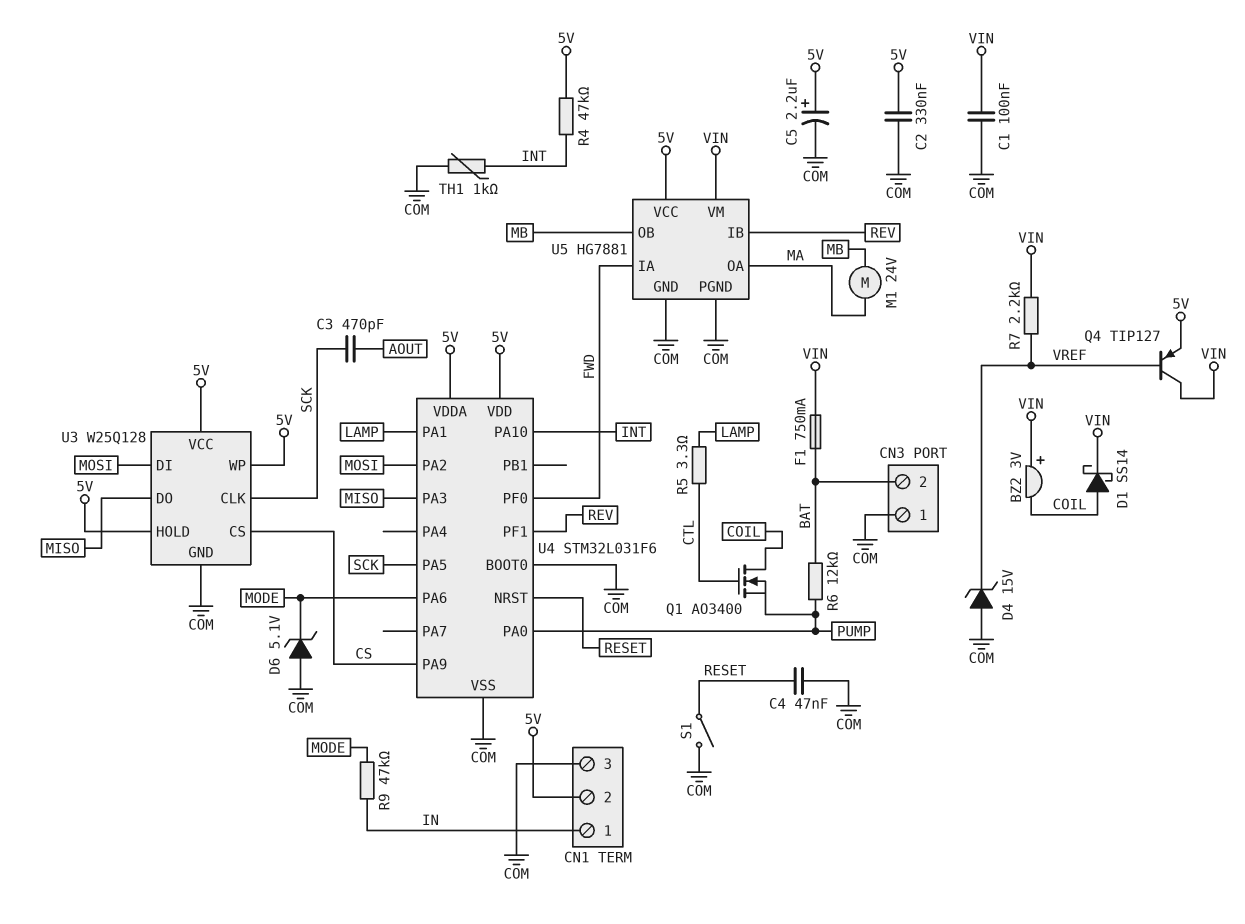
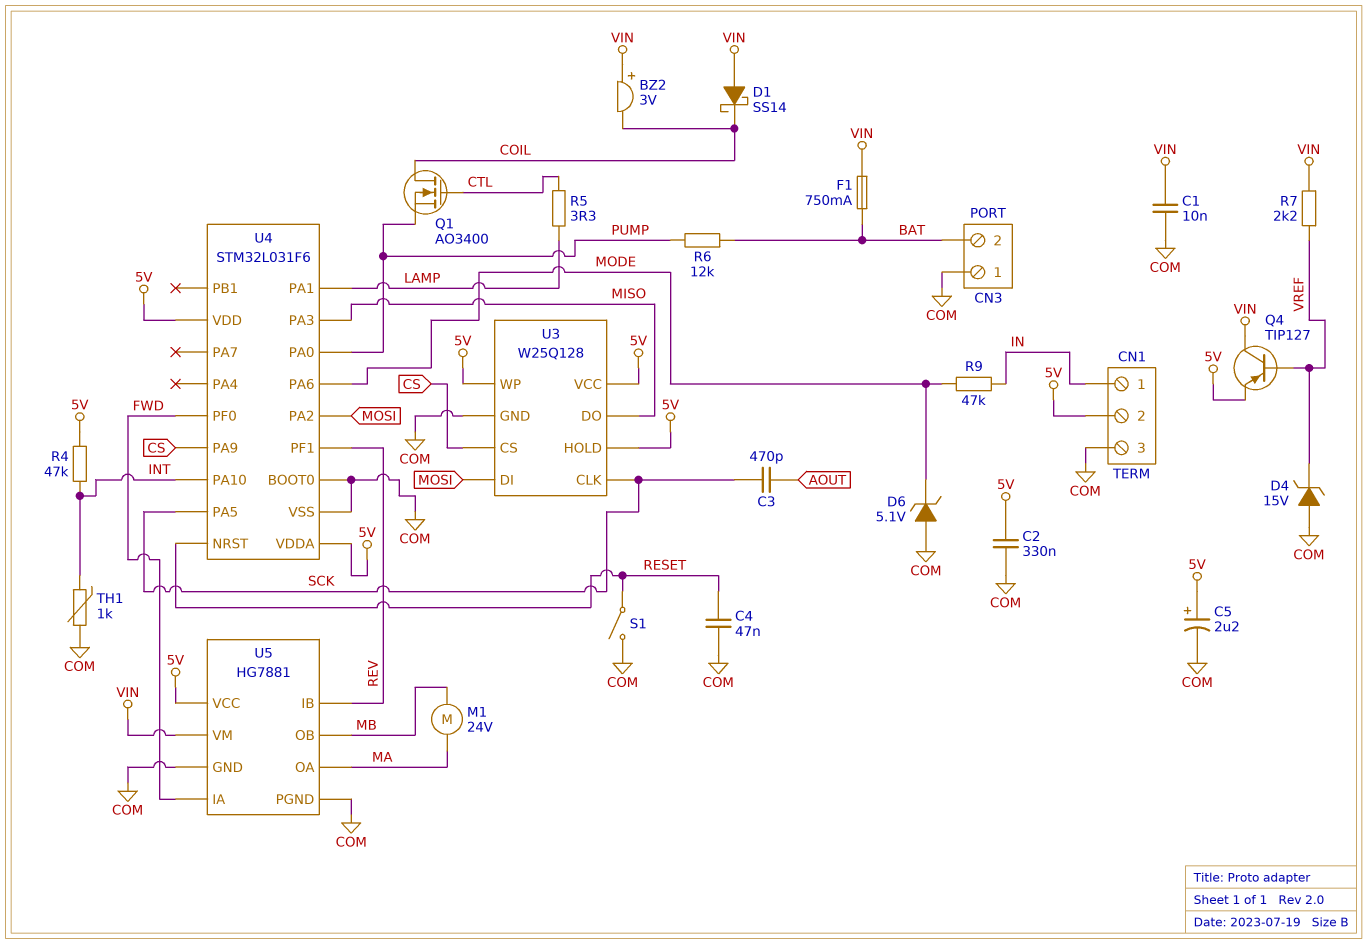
C1: 100nF (COM, VIN) -> 10nF (COM, VIN)
D1: schottky SS14 (A COIL, K VIN) -> schottky SS14 (A VIN, K COIL)

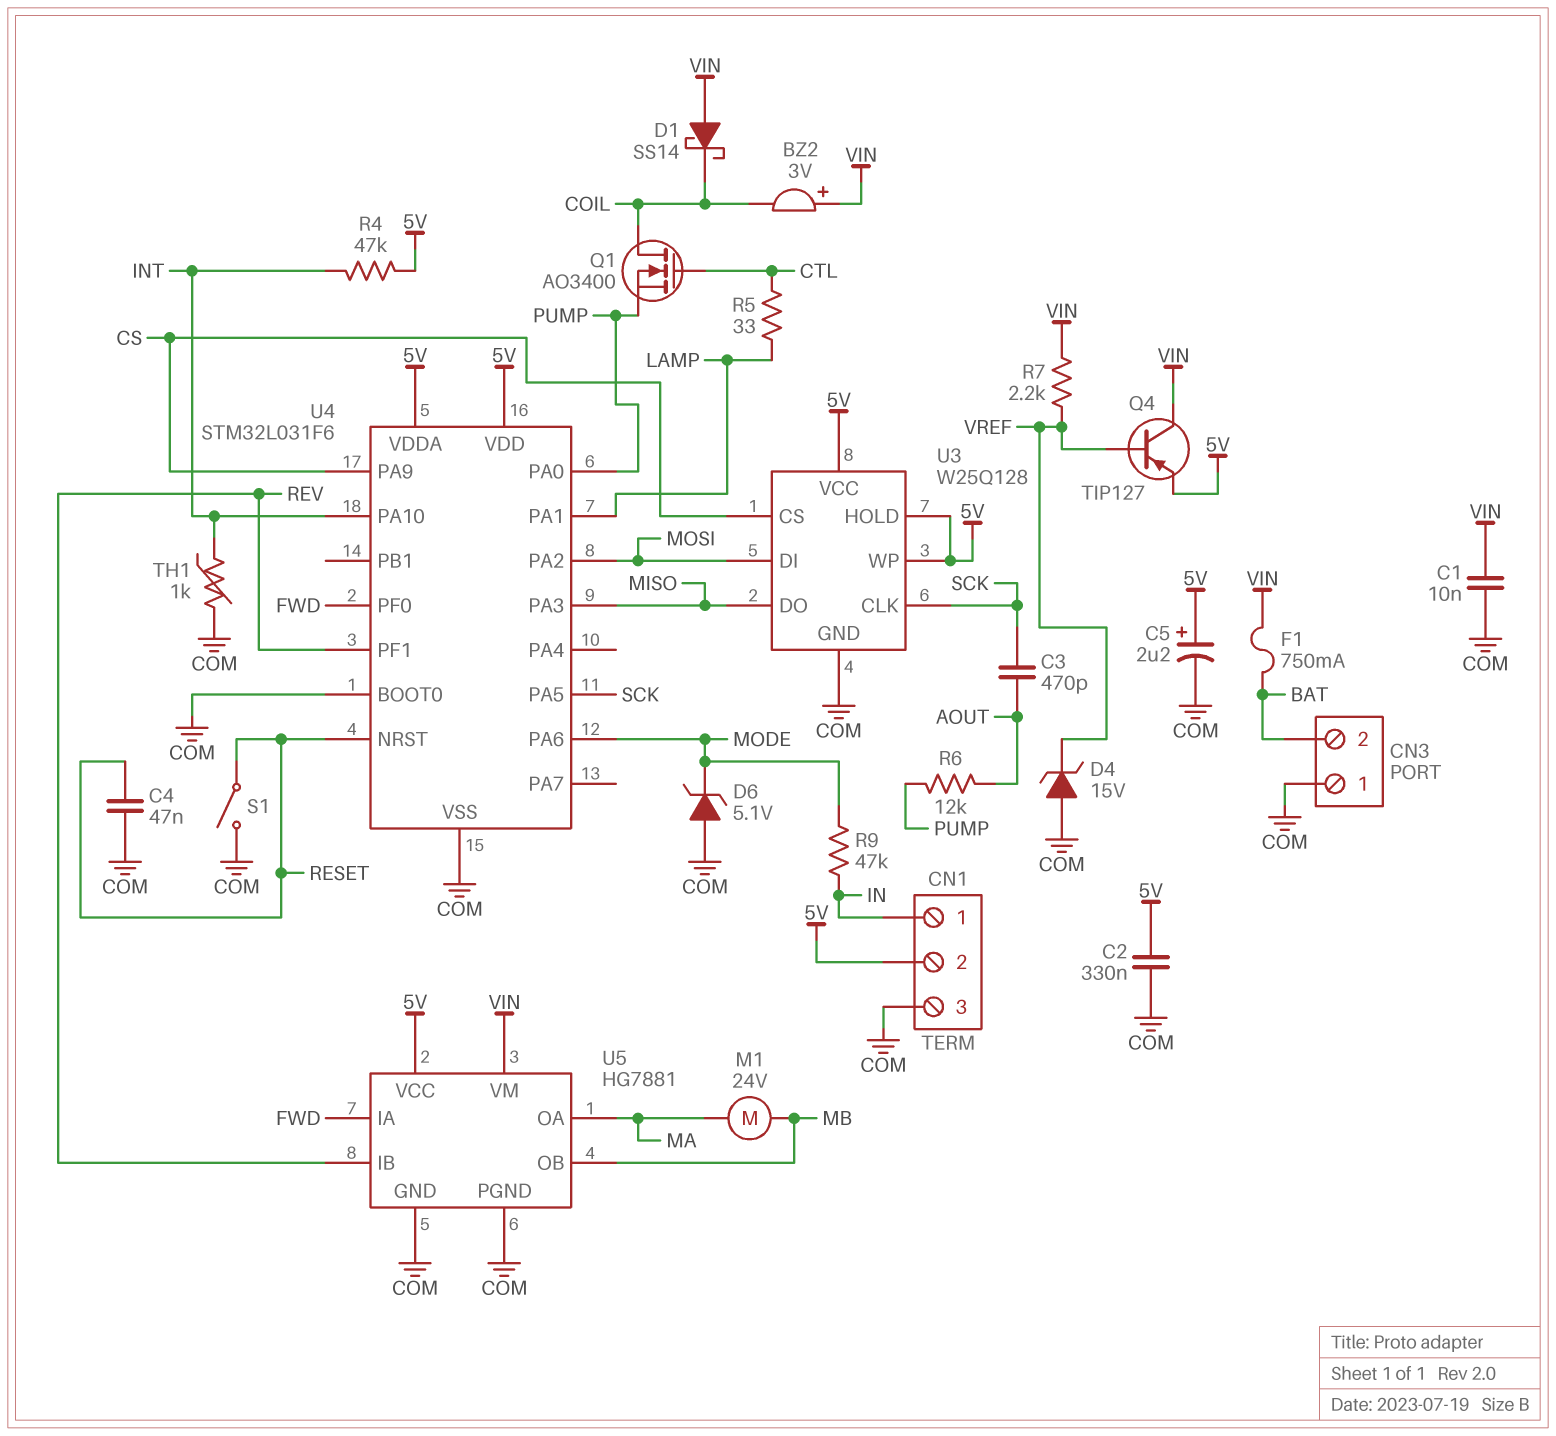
R5: 3.3 (CTL, LAMP) -> 33 (CTL, LAMP)
R6: 12k (BAT, PUMP) -> 12k (AOUT, PUMP)

